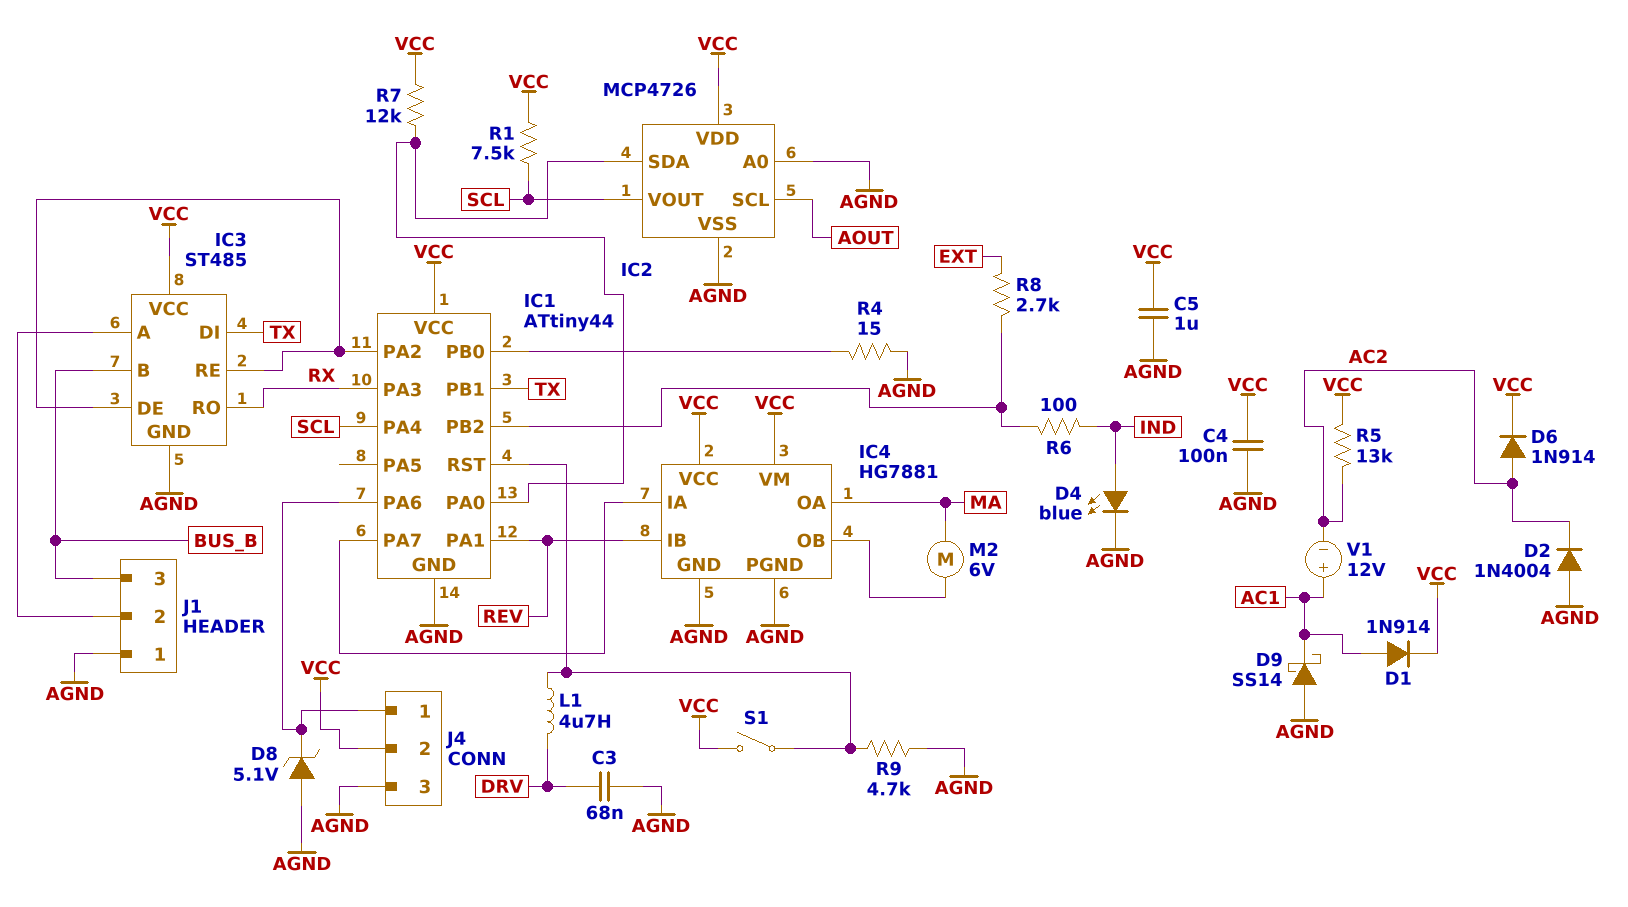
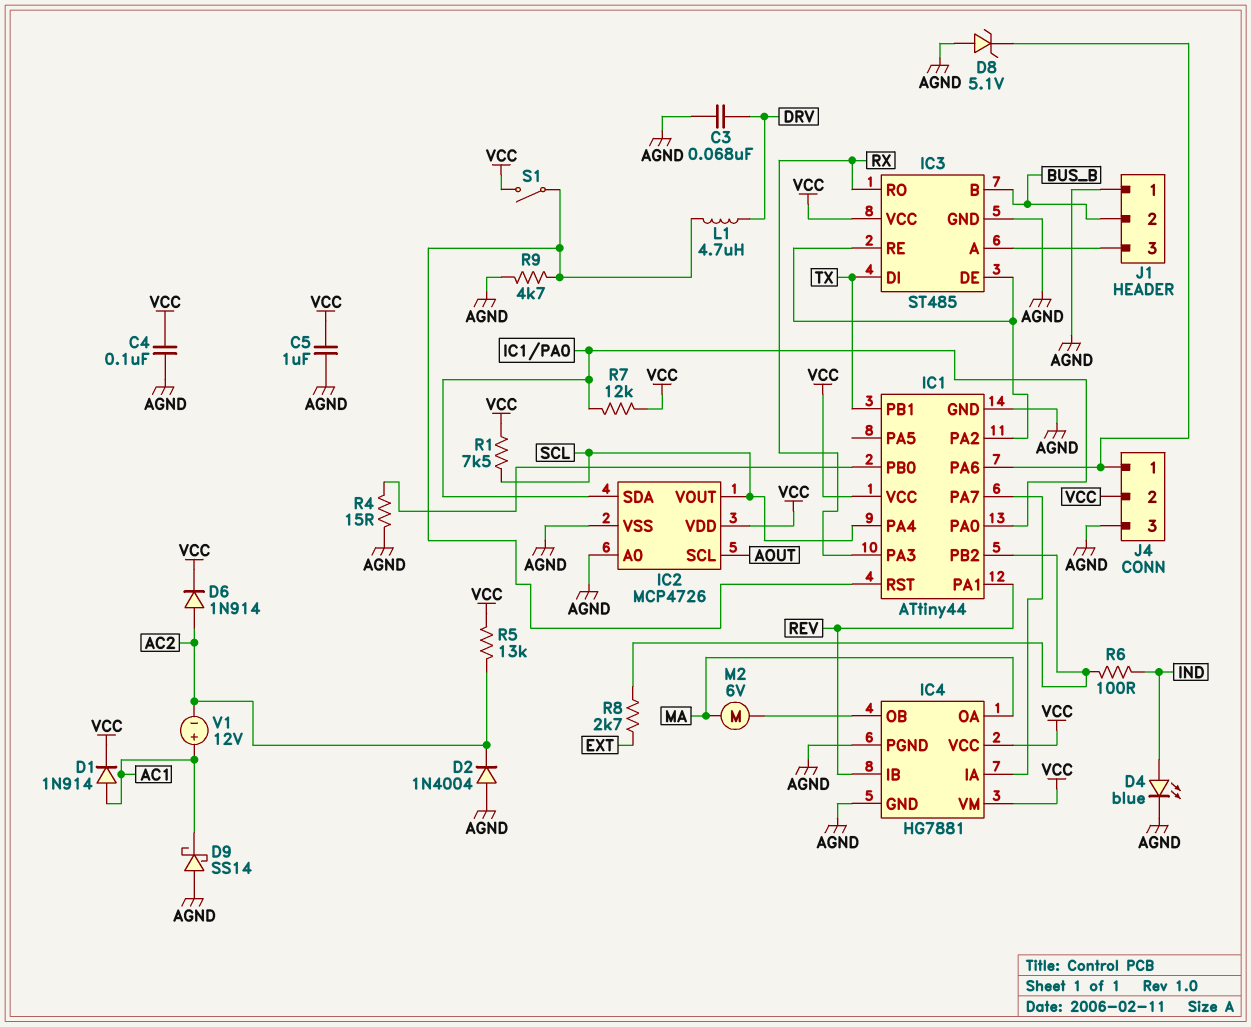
J1 pin 2: IC3/A -> BUS_B
J1 pin 3: BUS_B -> IC3/A

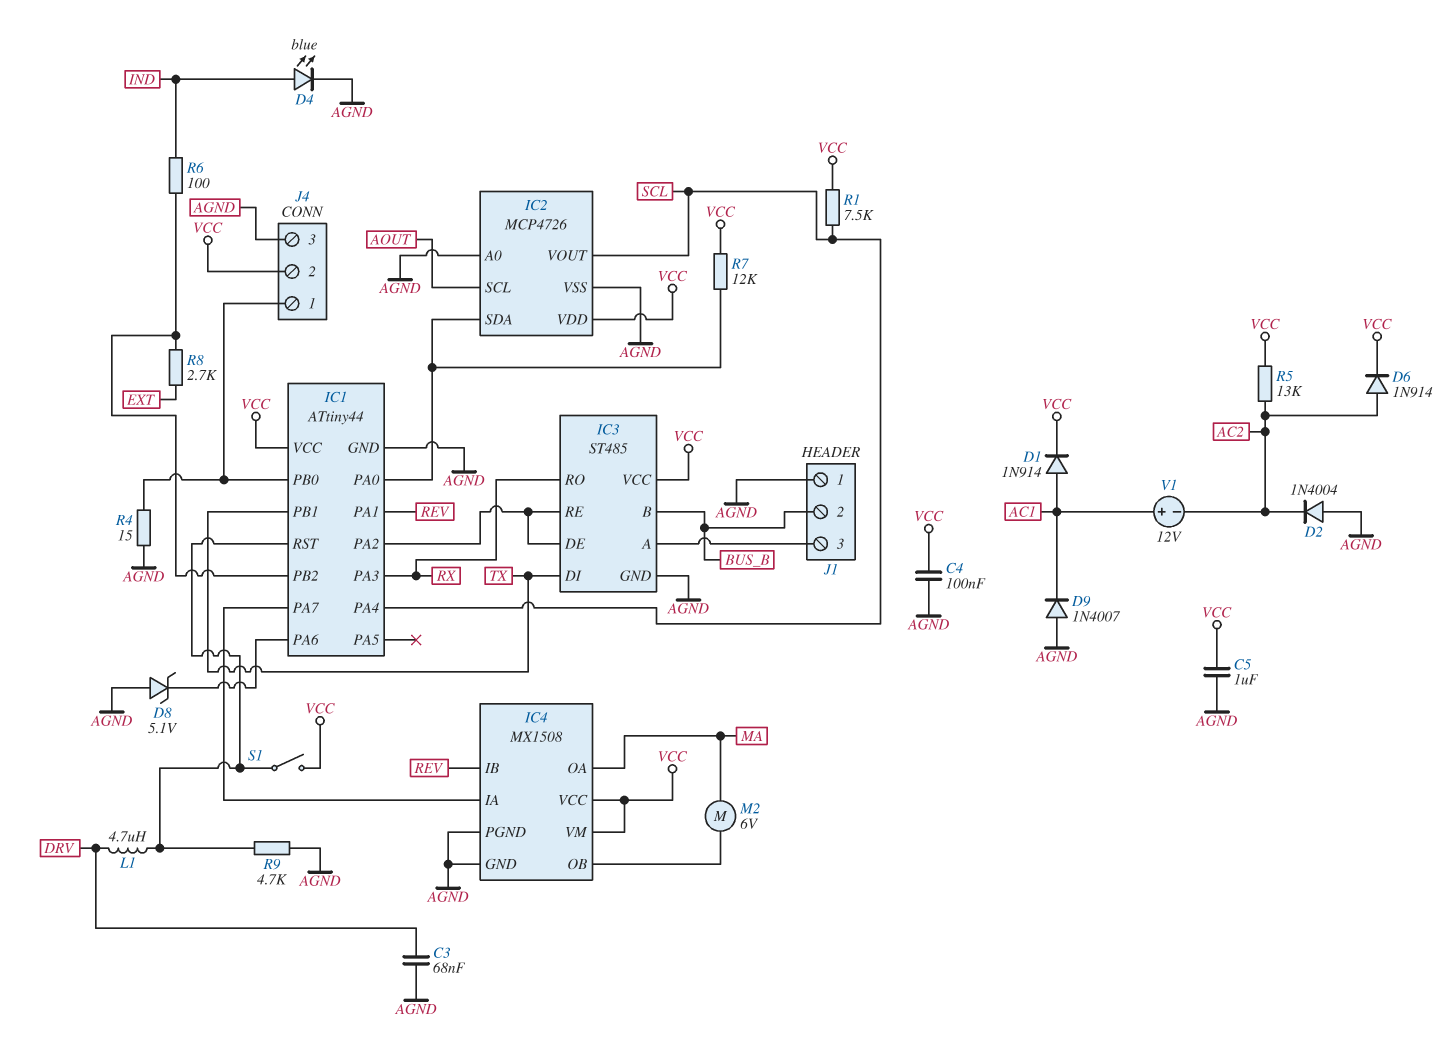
D9: schottky SS14 (A AGND, K AC1) -> diode 1N4007 (A AGND, K AC1)
IC4: HG7881 -> MX1508
J4 pin 1: IC1/PA6 -> IC1/PB0

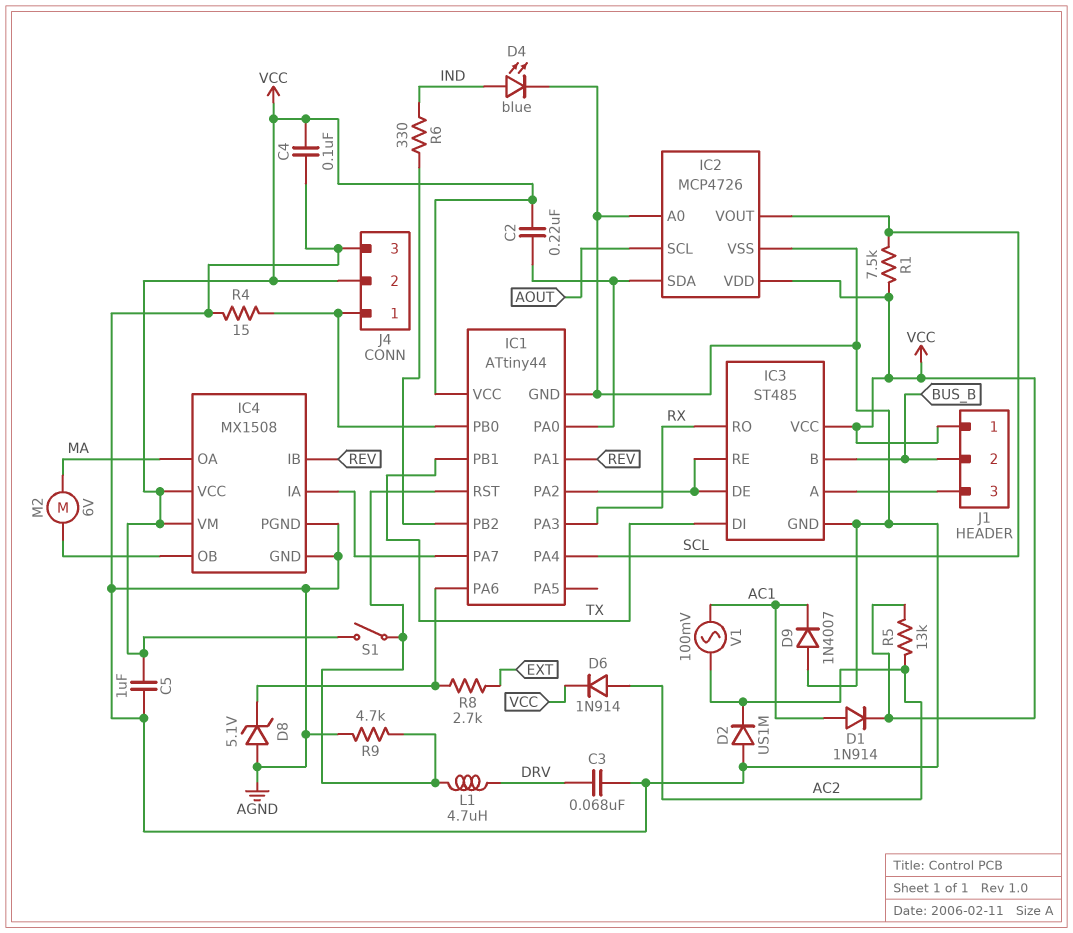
C2: none -> 220nF (IC1/PA0, VCC)
D2: diode 1N4004 (A AGND, K AC2) -> diode US1M (A AGND, K AC2)
J1 pin 1: AGND -> VCC
R6: 100 (IC1/PB2, IND) -> 330 (IC1/PB2, IND)
R7: 12k (IC1/PA0, VCC) -> none
R8: 2.7k (EXT, IC1/PB2) -> 2.7k (EXT, IC1/PA6)
V1: 12V (plus AC1, minus AC2) -> AC 100mV (AC1, AC2)

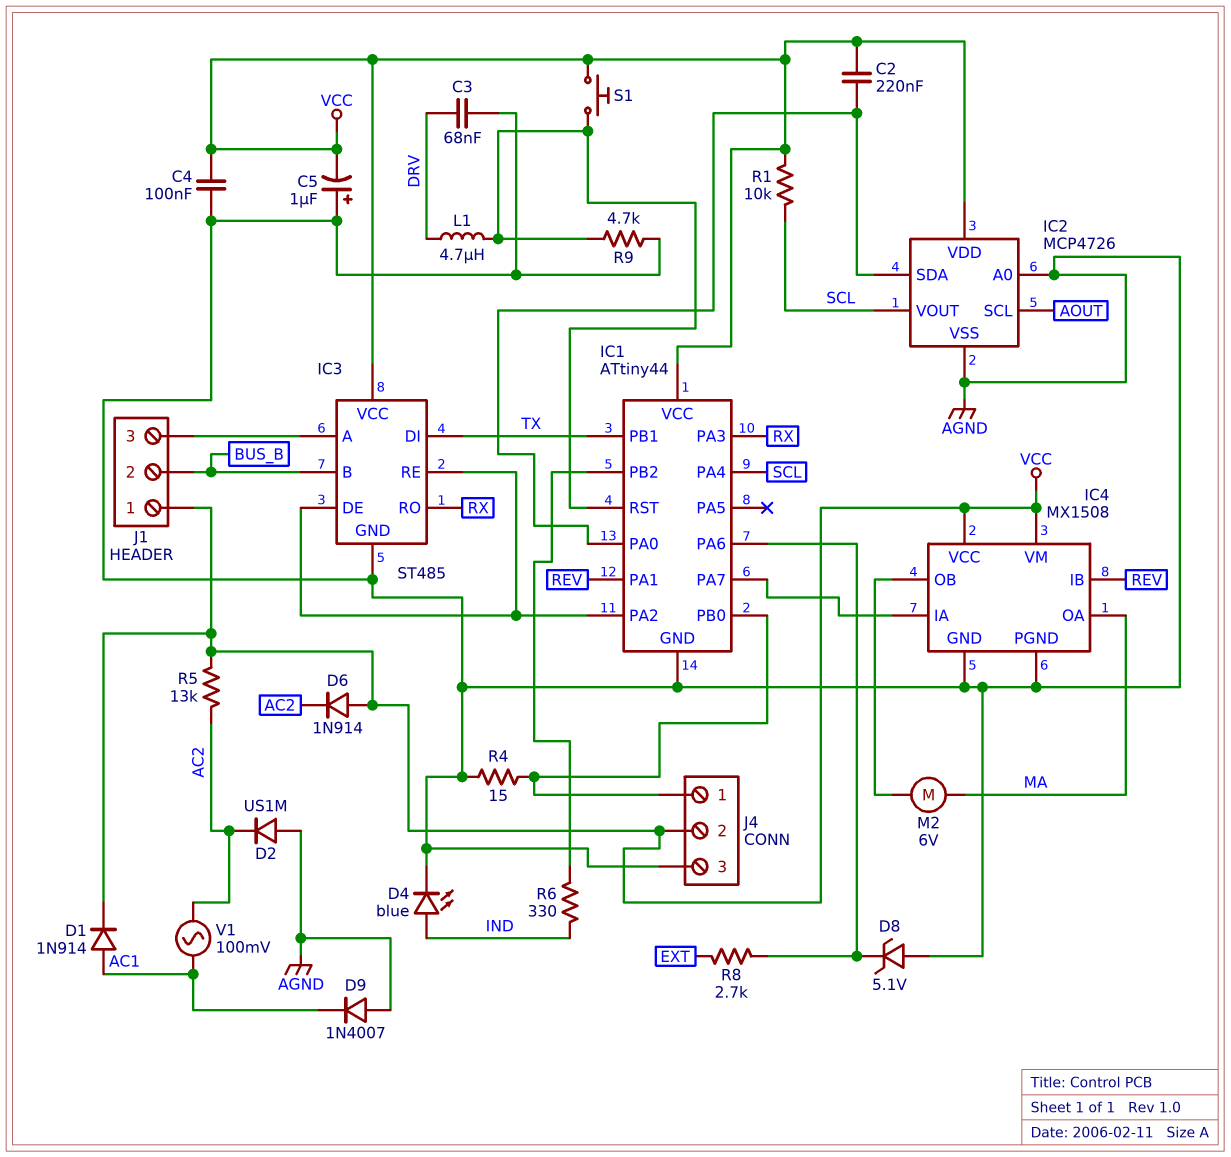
C5: 1uF (AGND, VCC) -> 1uF (plus AGND, minus VCC)
D6: diode 1N914 (A AC2, K VCC) -> diode 1N914 (A VCC, K AC2)
R1: 7.5k (SCL, VCC) -> 10k (SCL, VCC)
S1: switch (IC1/RST, VCC) -> button (IC1/RST, VCC)

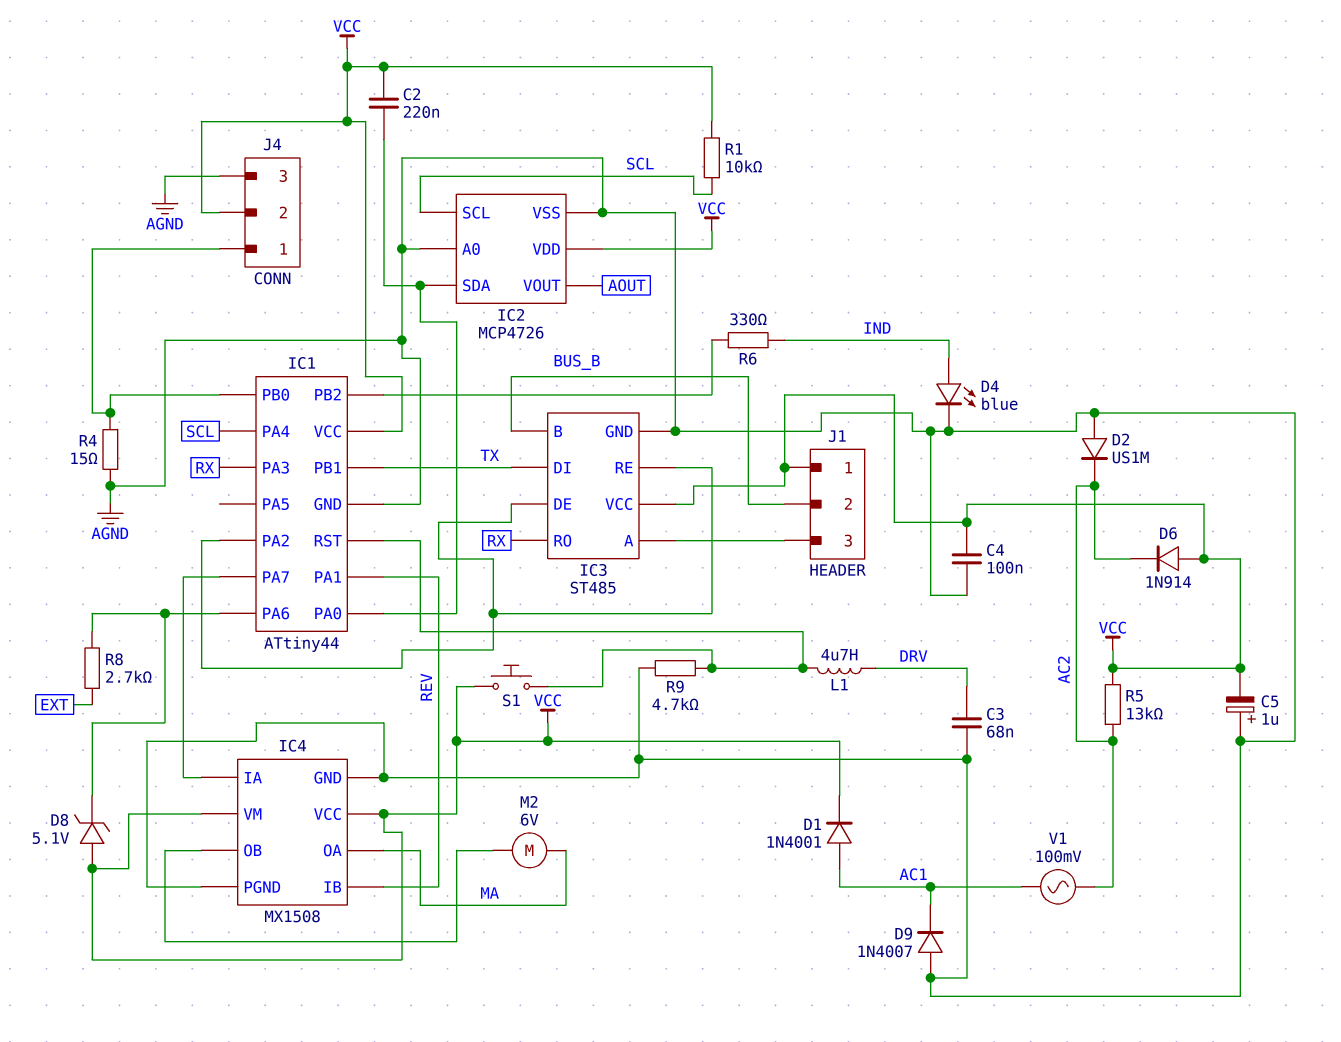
D1: diode 1N914 (A AC1, K VCC) -> diode 1N4001 (A AC1, K VCC)
D8: zener 5.1V (A AGND, K IC1/PA6) -> zener 5.1V (A VCC, K IC1/PA6)
IC2 pin SCL: AOUT -> SCL
IC2 pin VOUT: SCL -> AOUT

